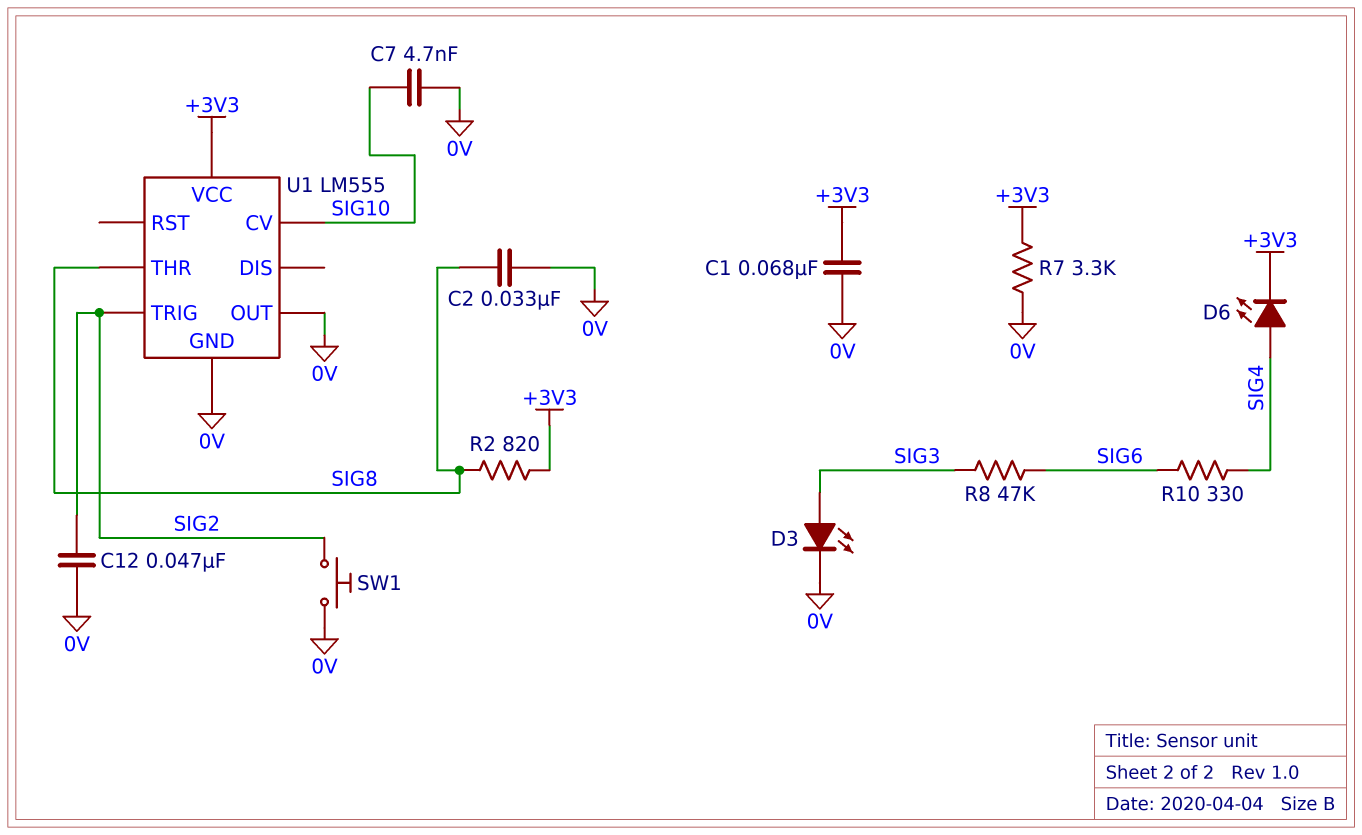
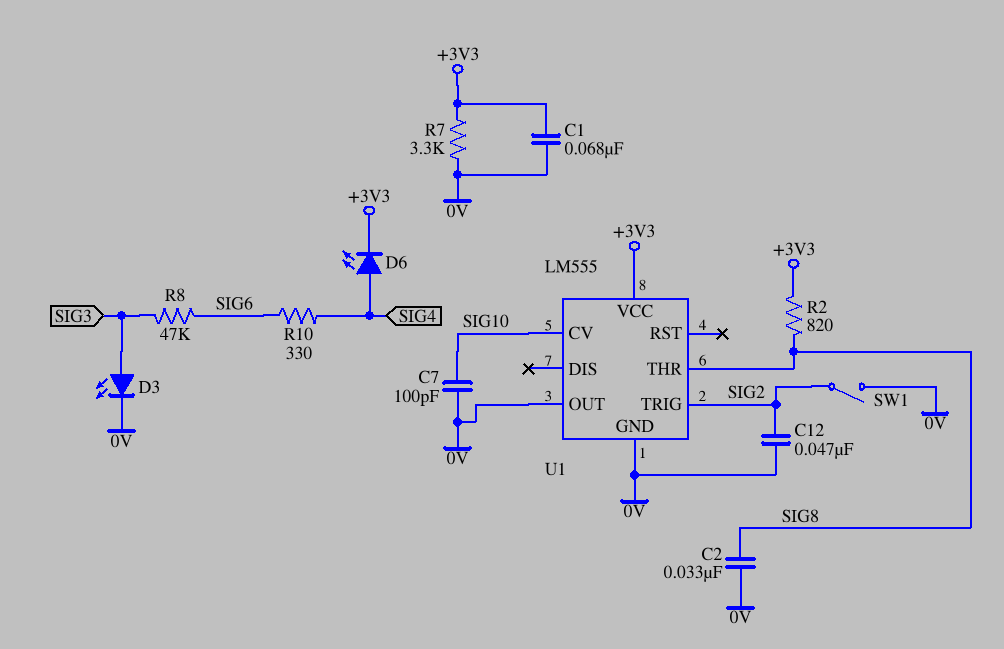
C7: 4.7nF (0V, SIG10) -> 100pF (0V, SIG10)
SW1: button (0V, SIG2) -> switch (0V, SIG2)

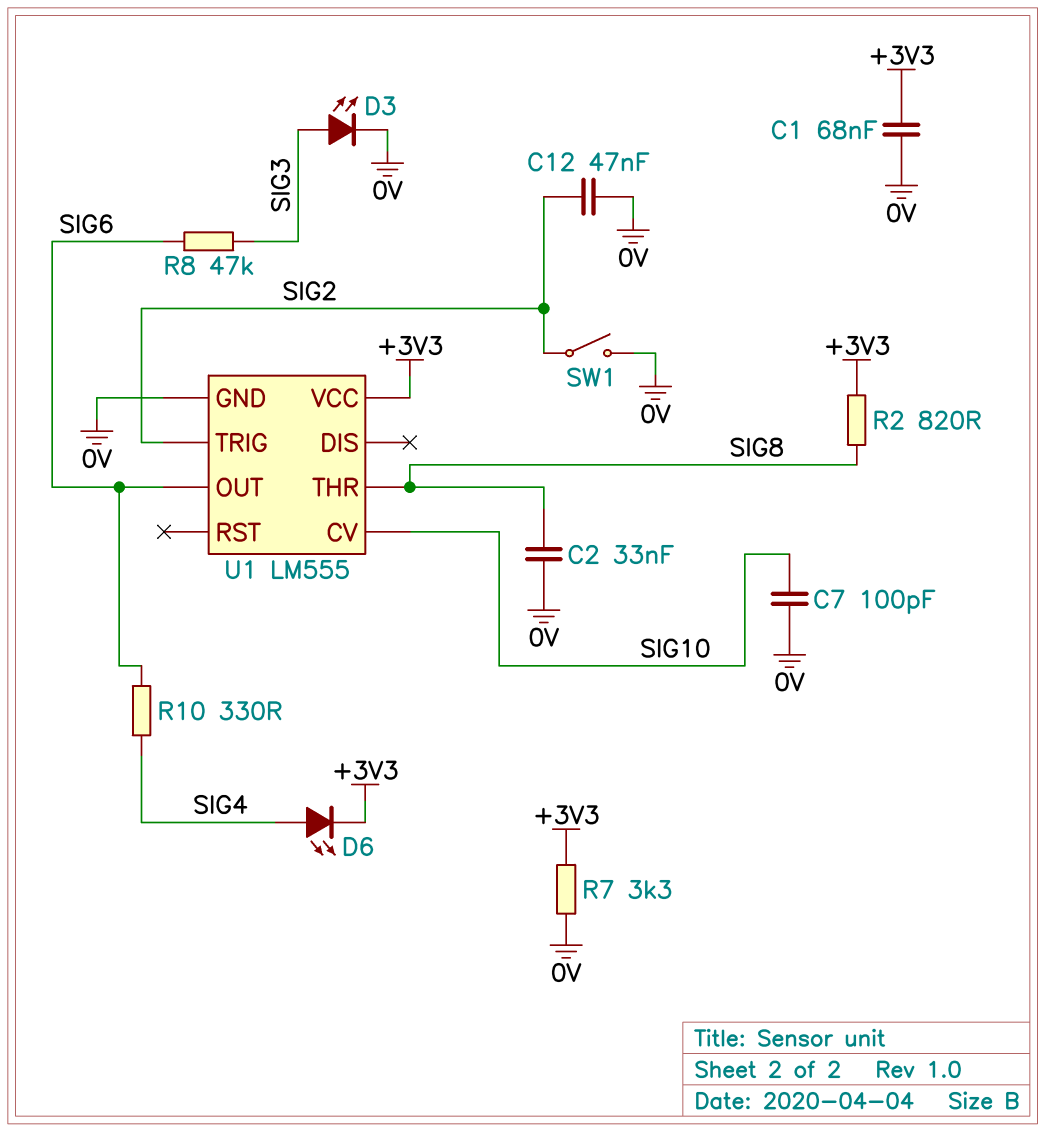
U1 pin OUT: 0V -> SIG6

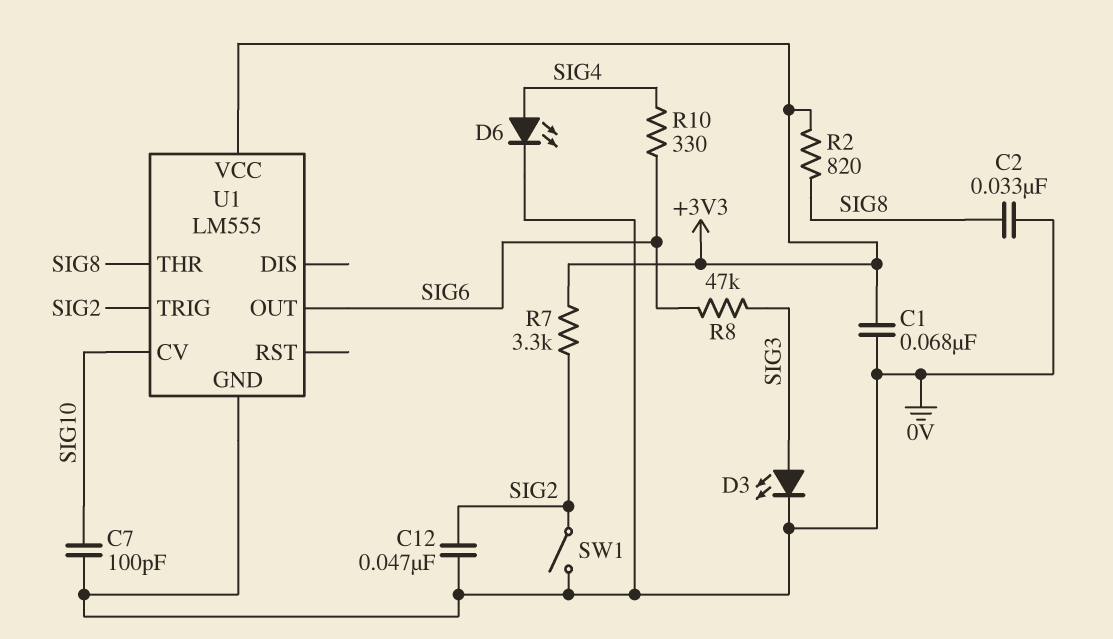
D6: LED (A SIG4, K +3V3) -> LED (A SIG4, K 0V)
R7: 3.3k (+3V3, 0V) -> 3.3k (+3V3, SIG2)

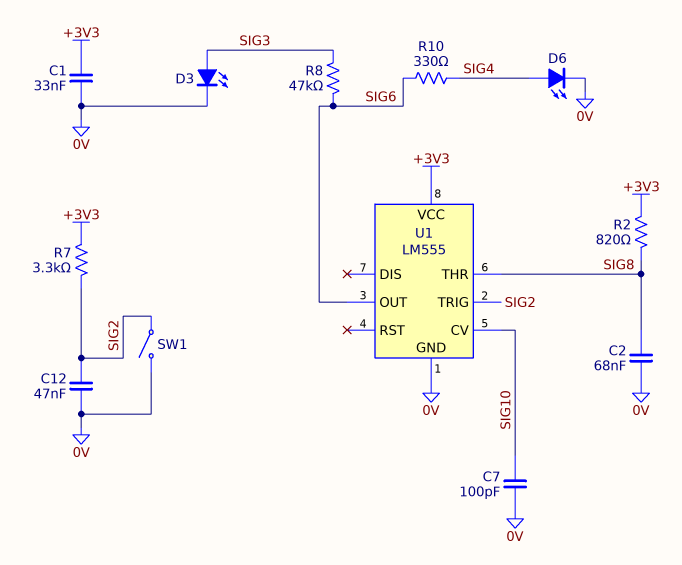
C1: 68nF (+3V3, 0V) -> 33nF (+3V3, 0V)
C2: 33nF (0V, SIG8) -> 68nF (0V, SIG8)

